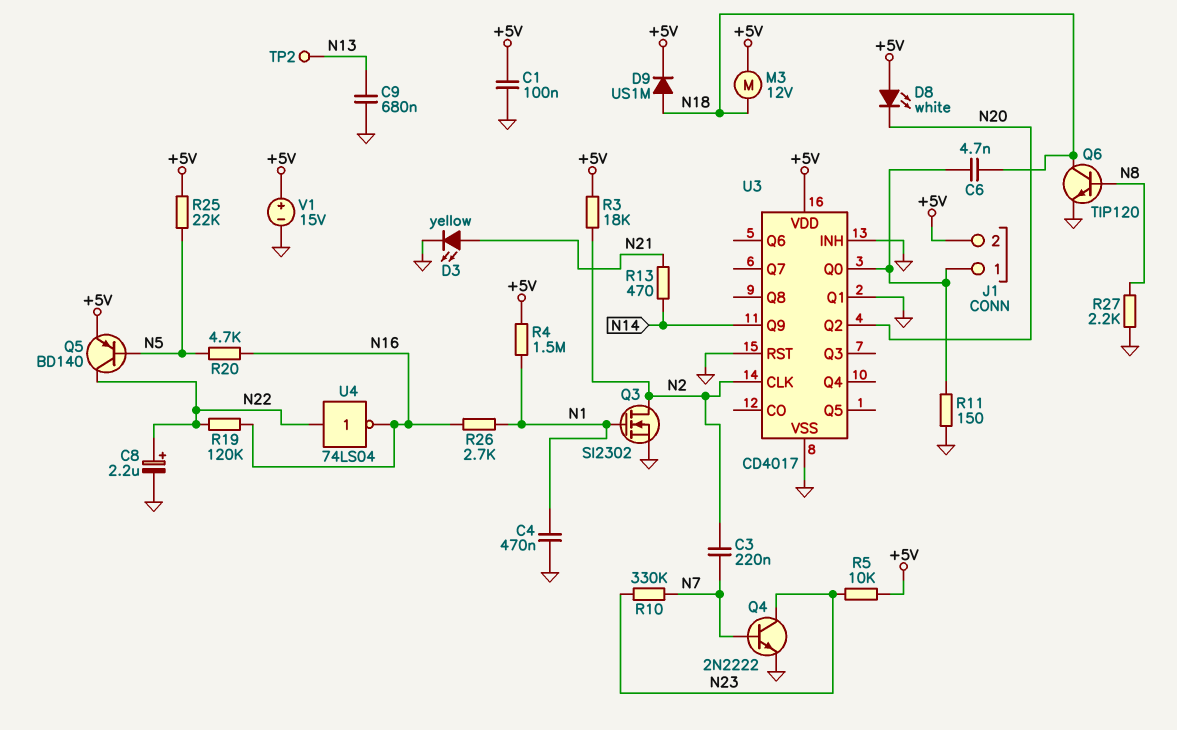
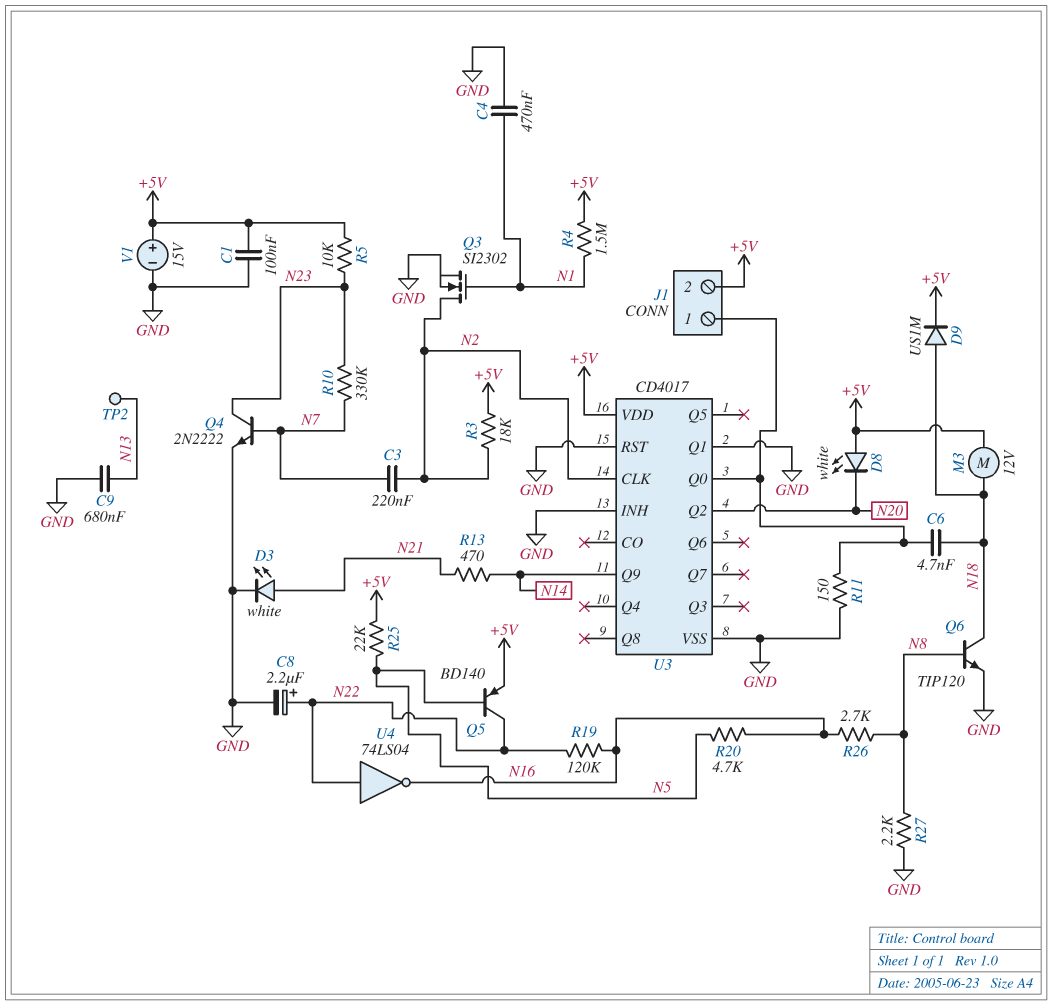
D3: LED yellow (A N21, K GND) -> LED white (A N21, K GND)
R26: 2.7k (N1, N16) -> 2.7k (N8, N16)

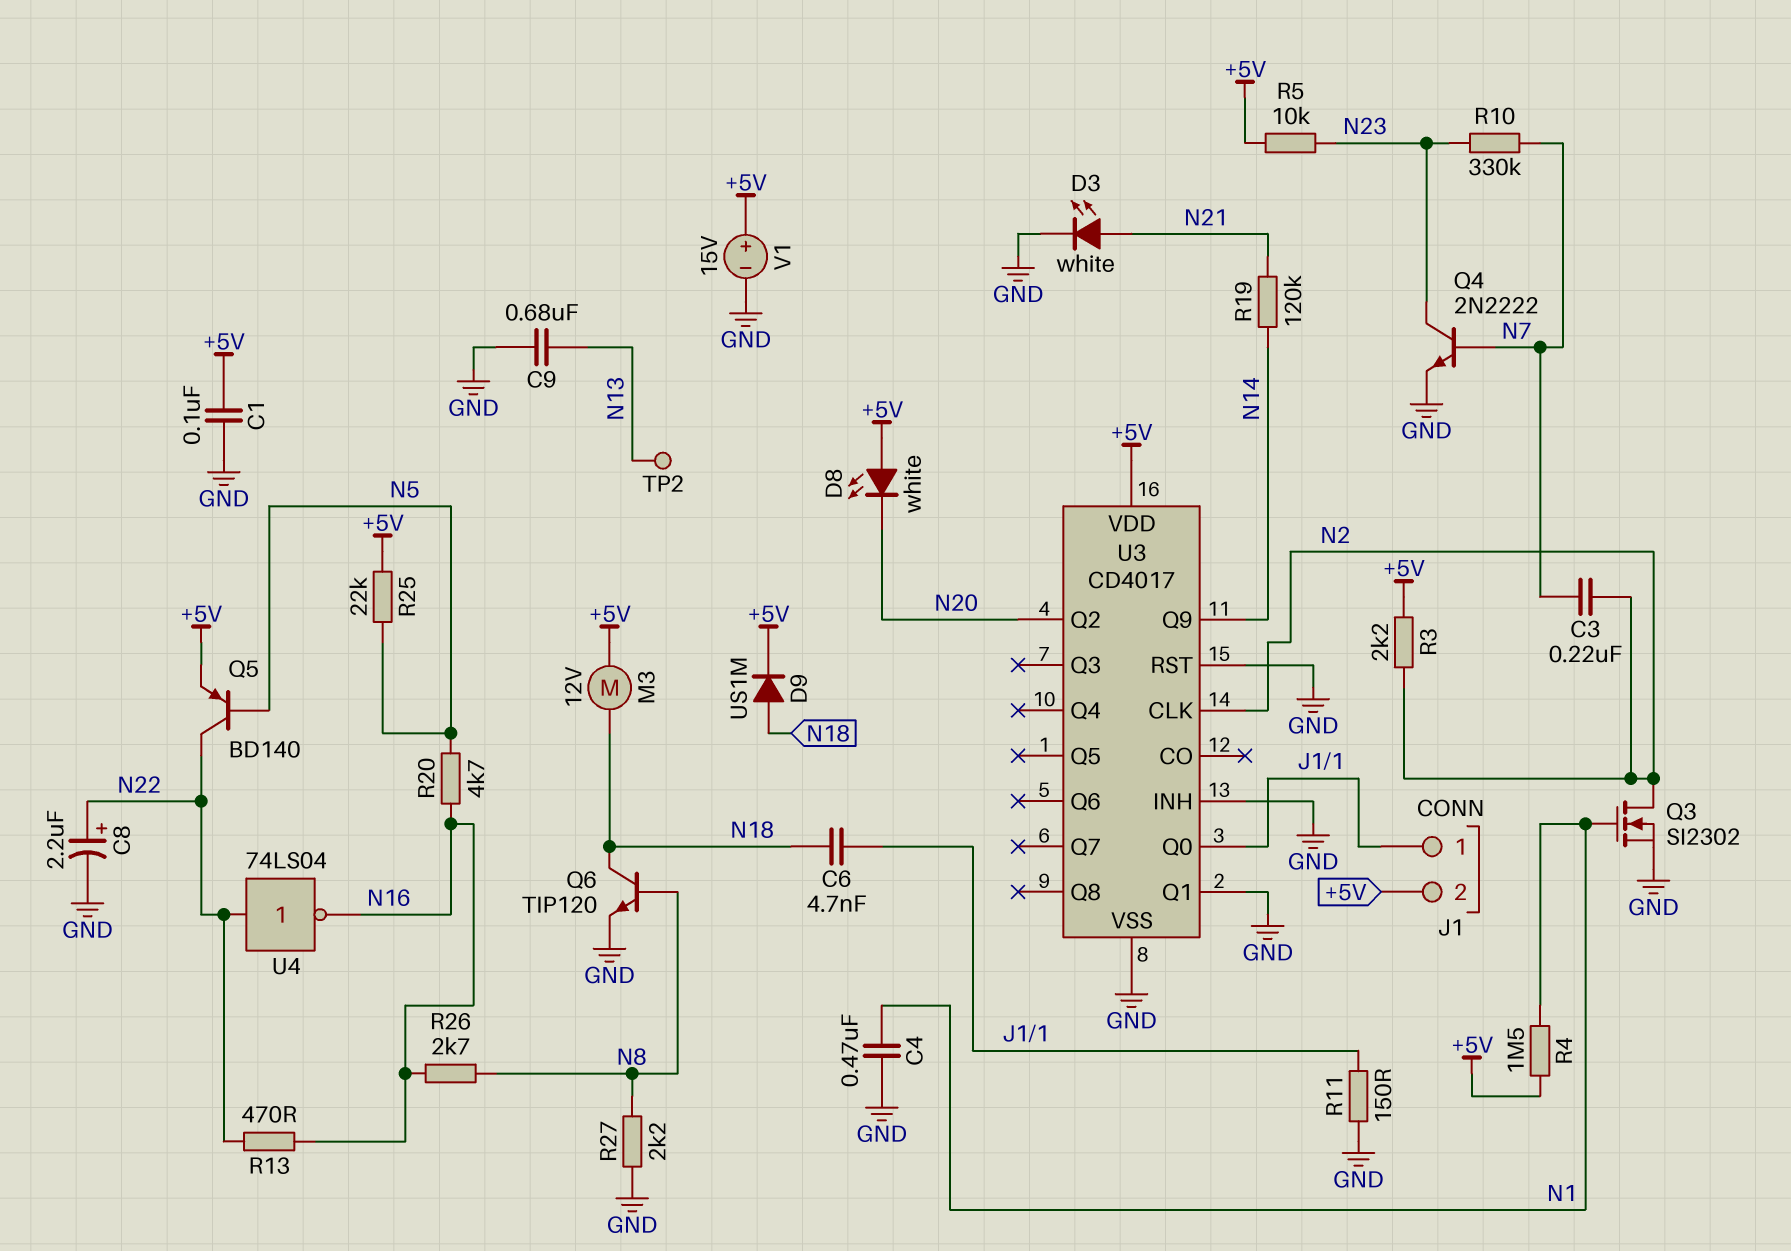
R3: 18k (+5V, N2) -> 2.2k (+5V, N2)
R13: 470 (N14, N21) -> 470 (N16, N22)
R19: 120k (N16, N22) -> 120k (N14, N21)

